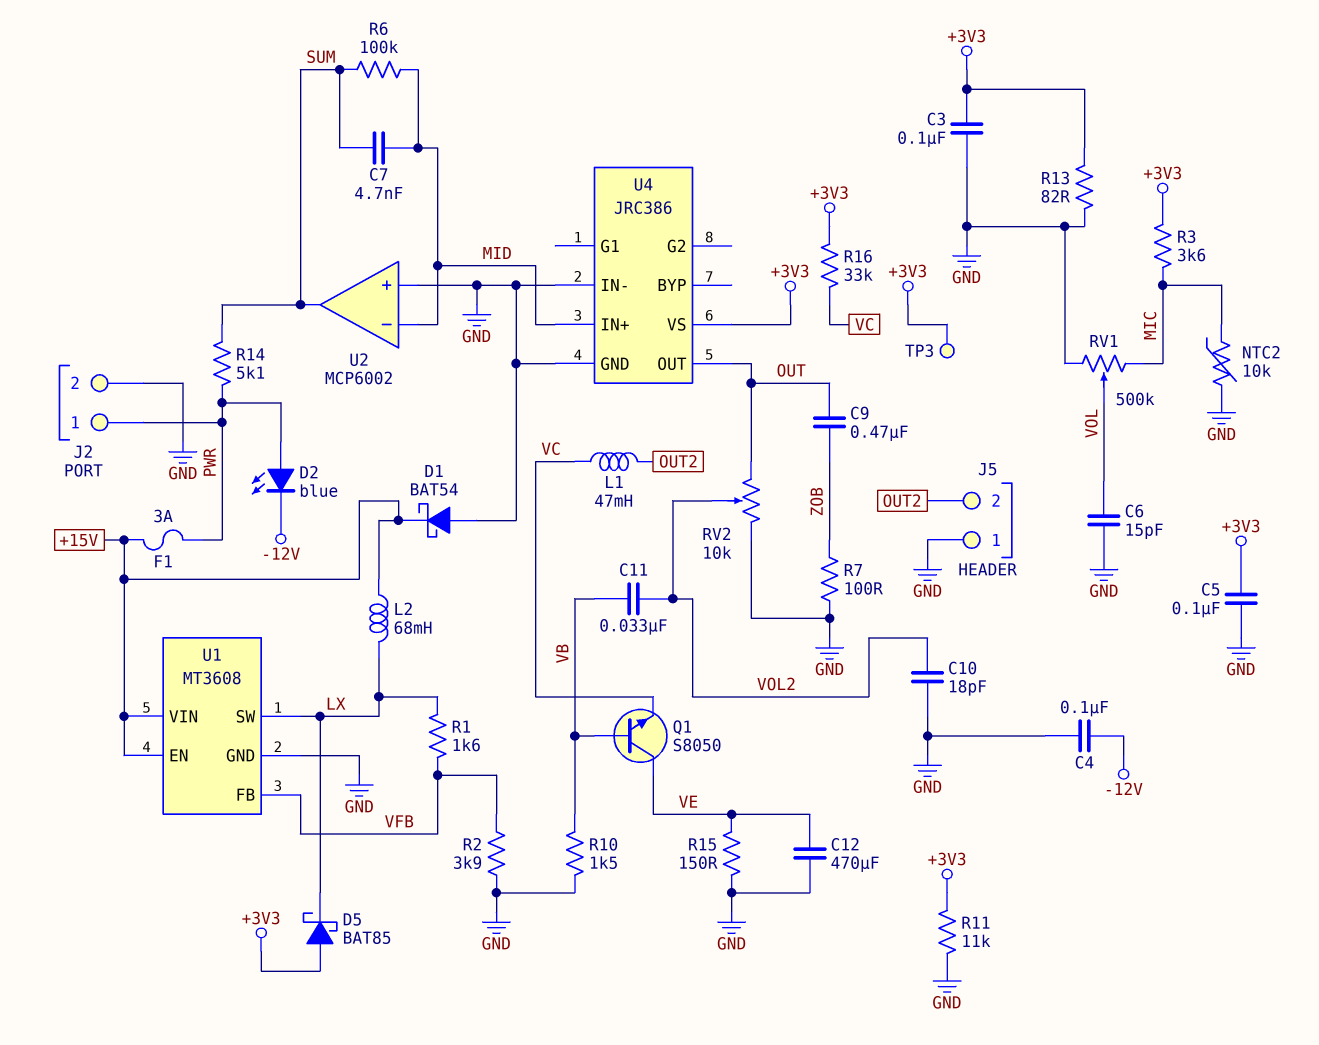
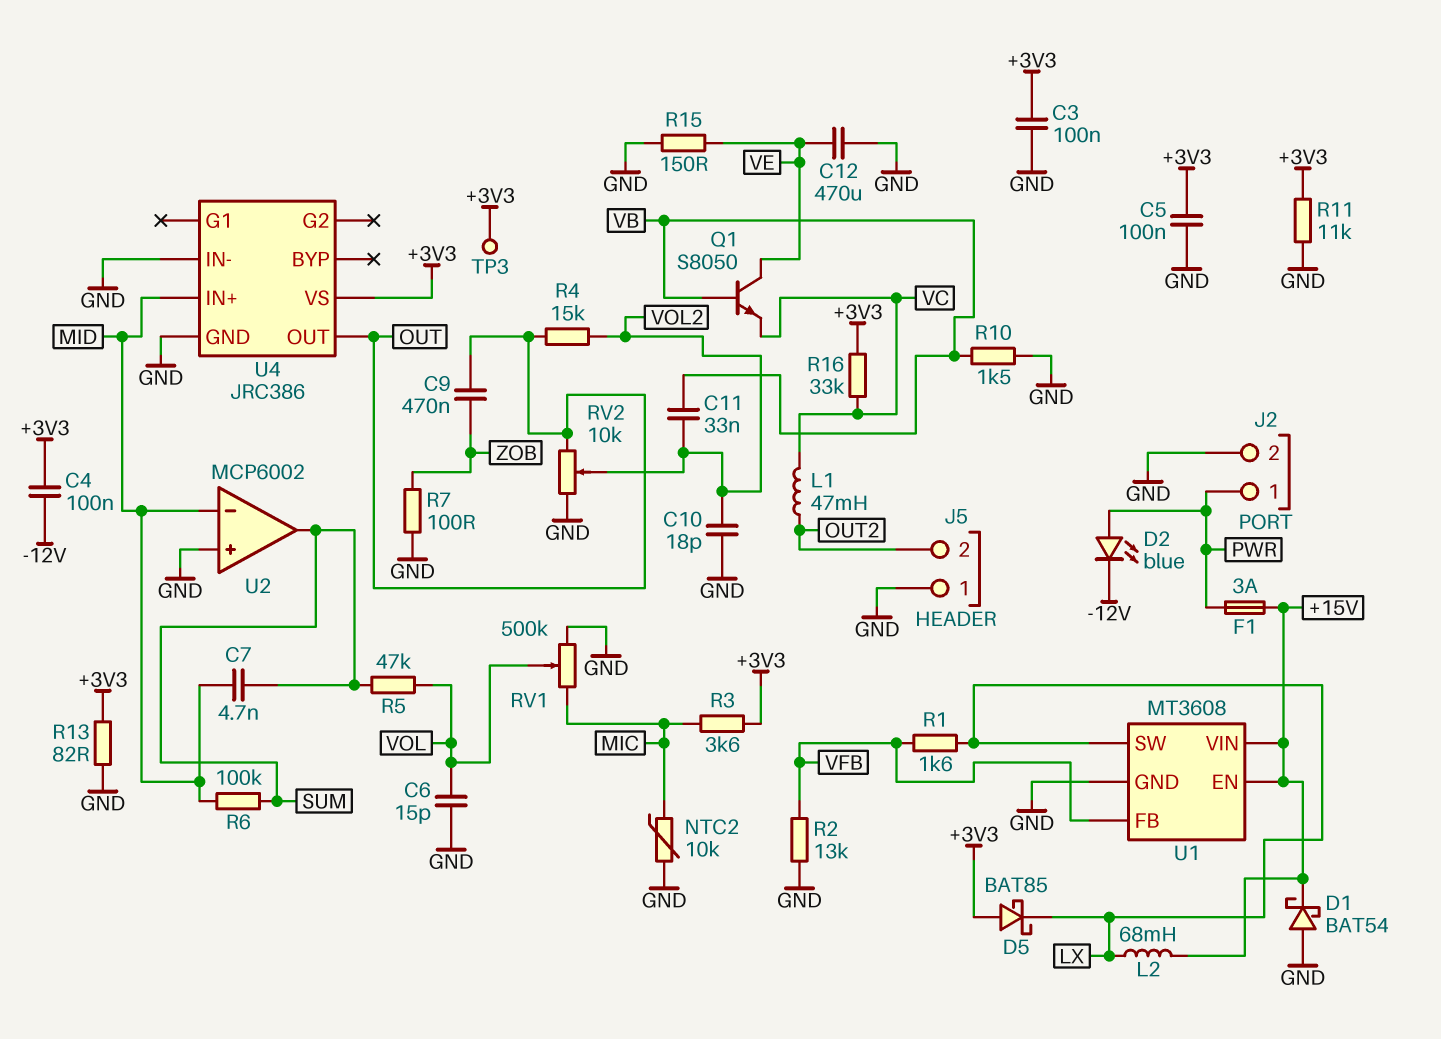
C4: 100nF (-12V, GND) -> 100nF (+3V3, -12V)
R2: 3.9k (GND, VFB) -> 13k (GND, VFB)
R4: none -> 15k (OUT, VOL2)
R5: none -> 47k (SUM, VOL)
R14: 5.1k (PWR, SUM) -> none

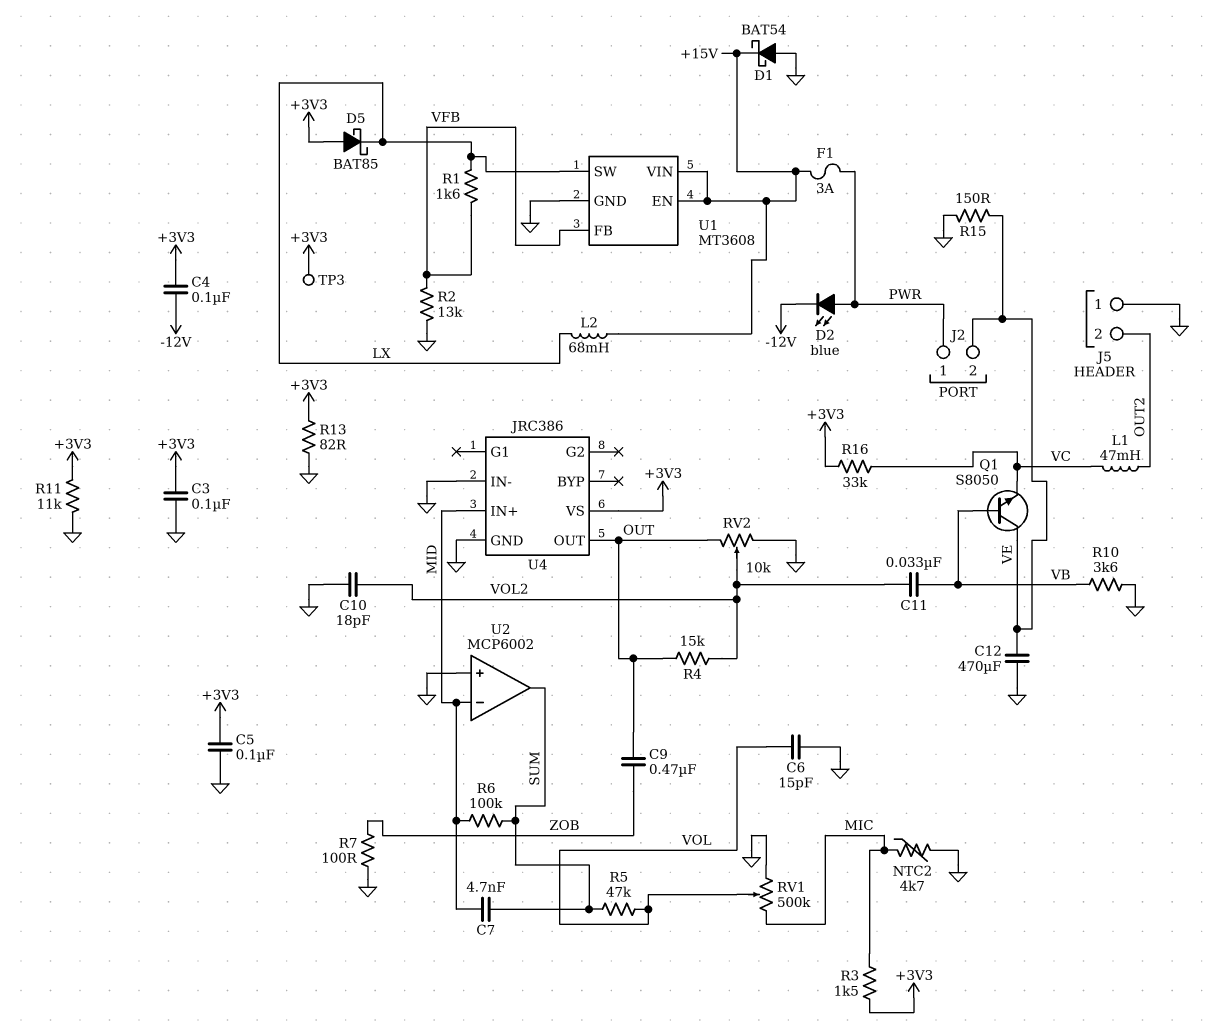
J2 pin 2: GND -> VE
NTC2: 10k (GND, MIC) -> 4.7k (GND, MIC)
R3: 3.6k (+3V3, MIC) -> 1.5k (+3V3, MIC)
R10: 1.5k (GND, VB) -> 3.6k (GND, VB)

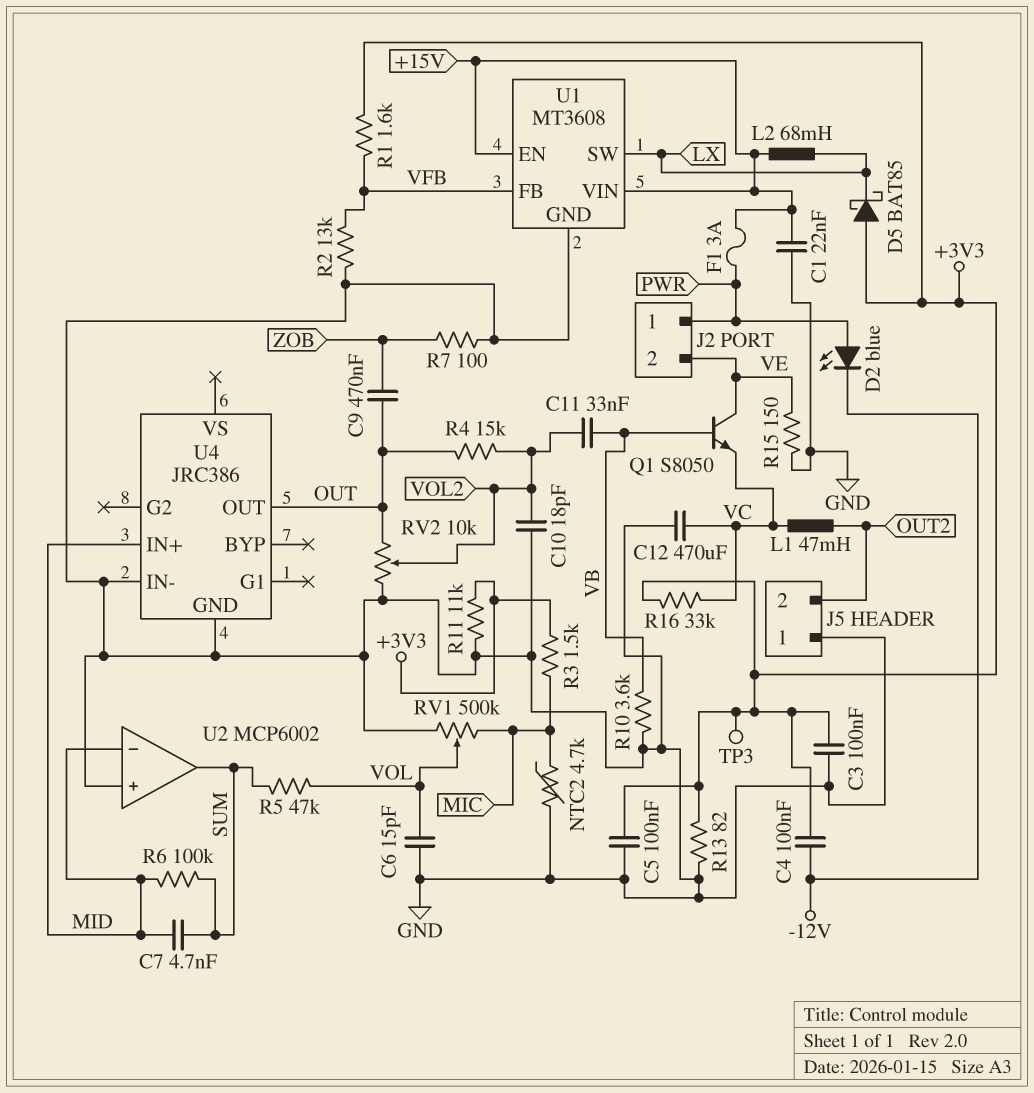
C1: none -> 22nF (+15V, GND)
C12: 470uF (GND, VE) -> 470uF (GND, VC)
D1: schottky BAT54 (A GND, K +15V) -> none
R1: 1.6k (LX, VFB) -> 1.6k (+3V3, VFB)
U4 pin VS: +3V3 -> none

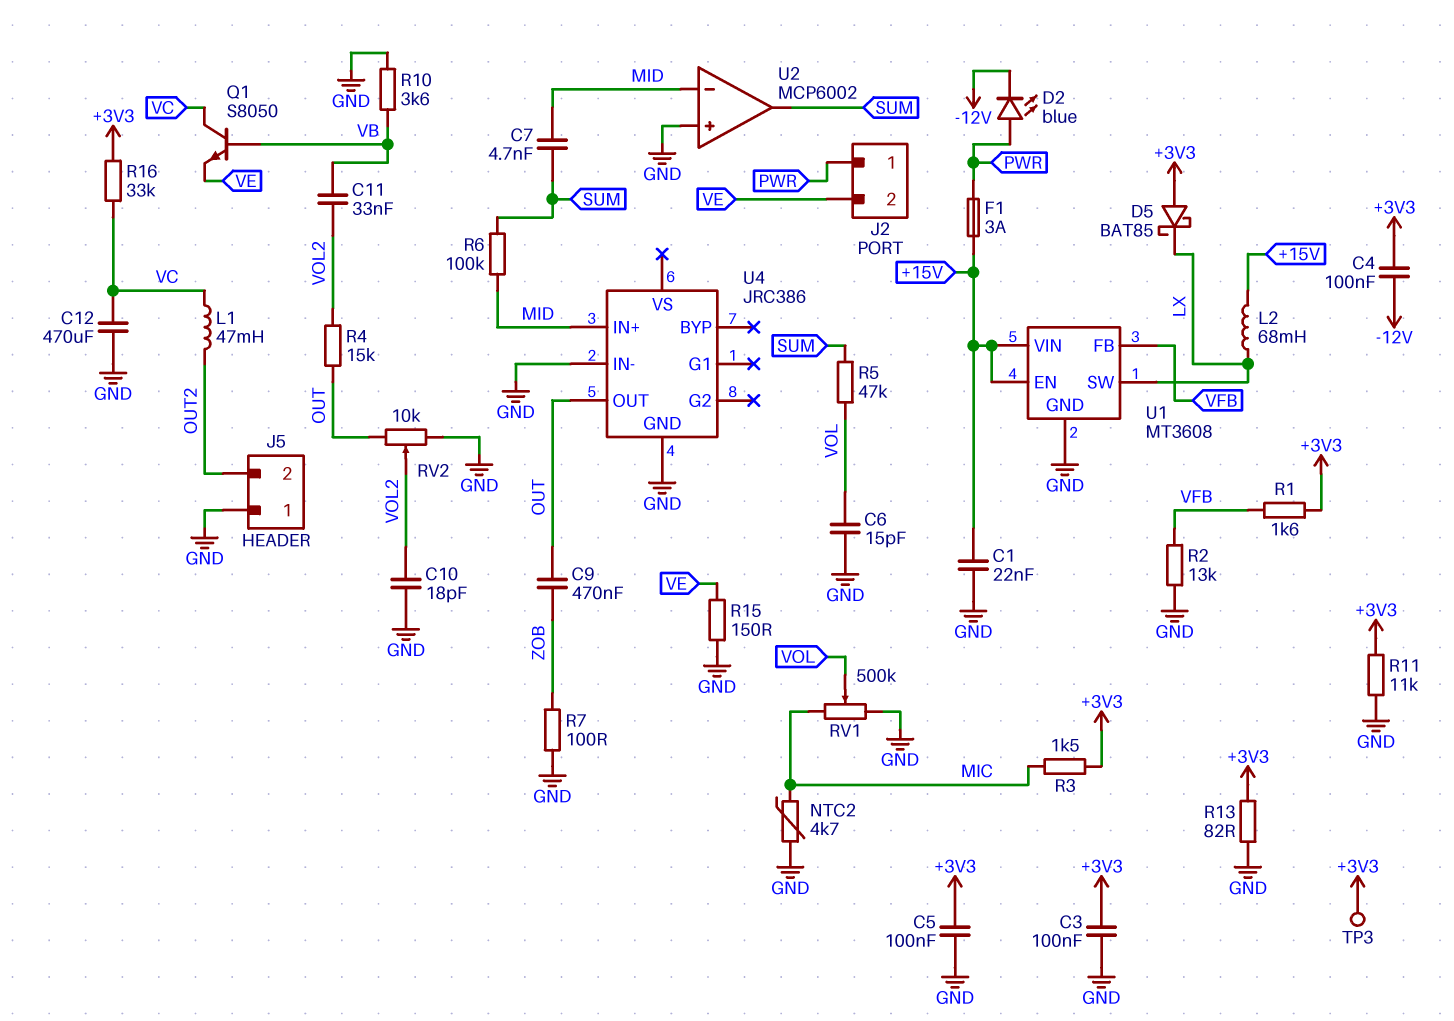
Q1: NPN S8050 (B VB, C VE, E VC) -> NPN S8050 (B VB, C VC, E VE)

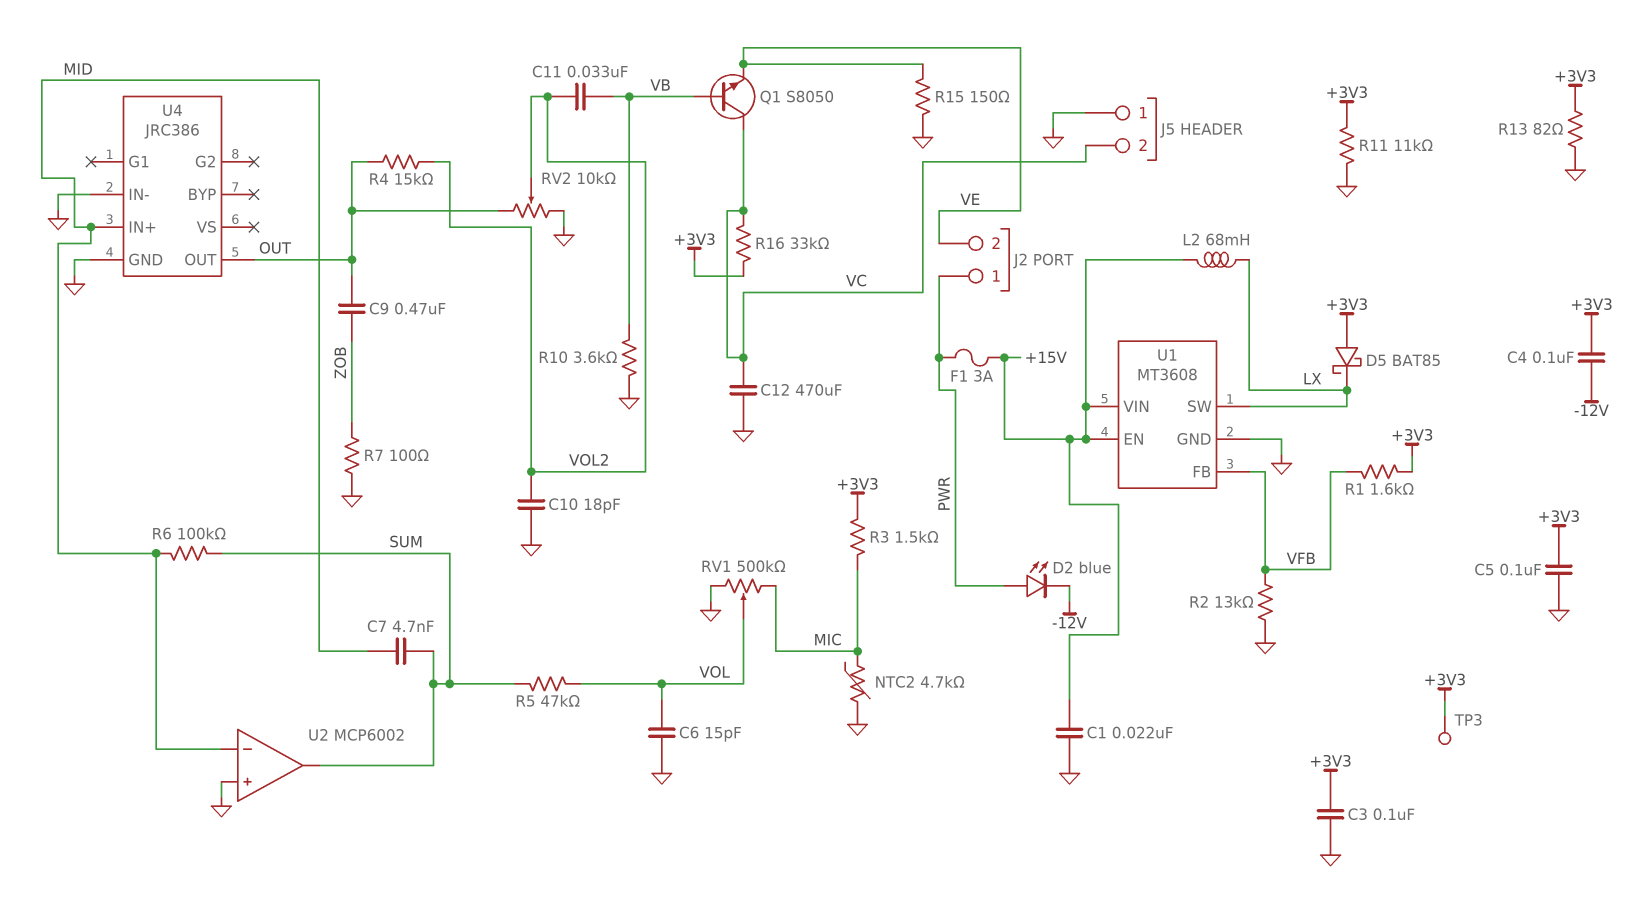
J5 pin 2: OUT2 -> VC
L1: 47mH (OUT2, VC) -> none

